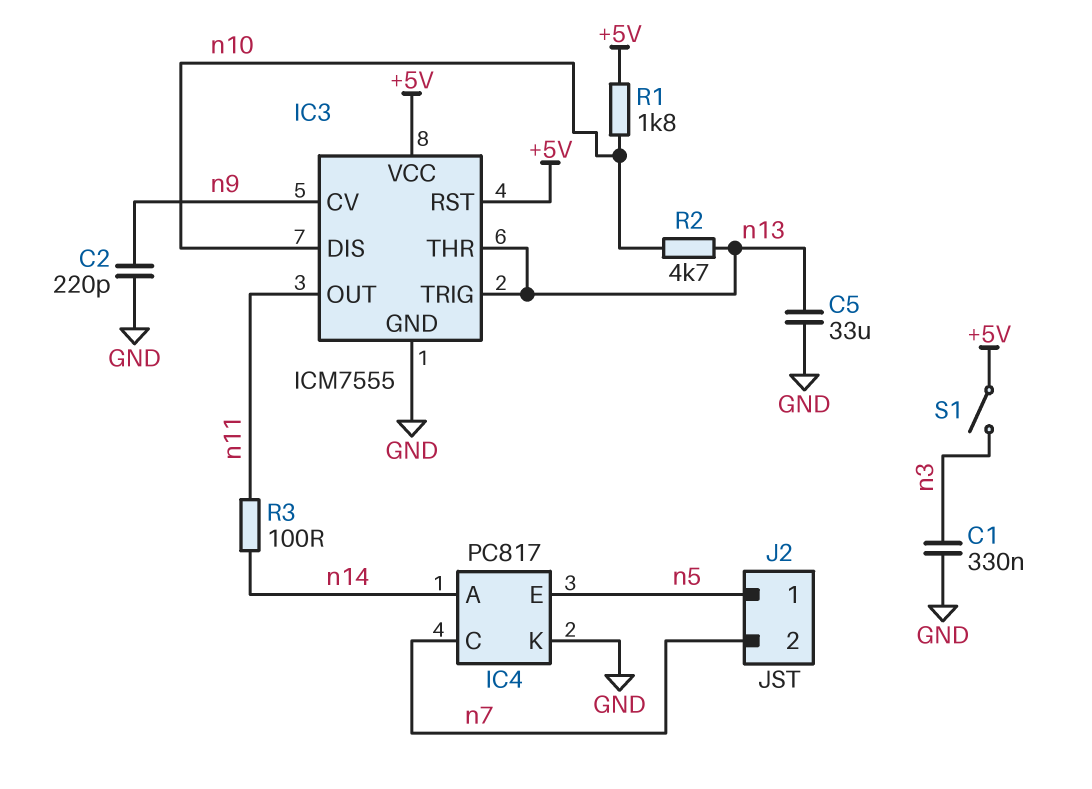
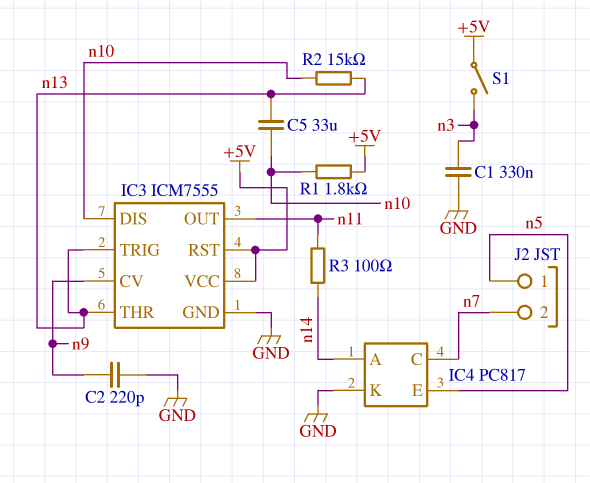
C5: 33uF (GND, n13) -> 33uF (n10, n13)
R2: 4.7k (n10, n13) -> 15k (n10, n13)

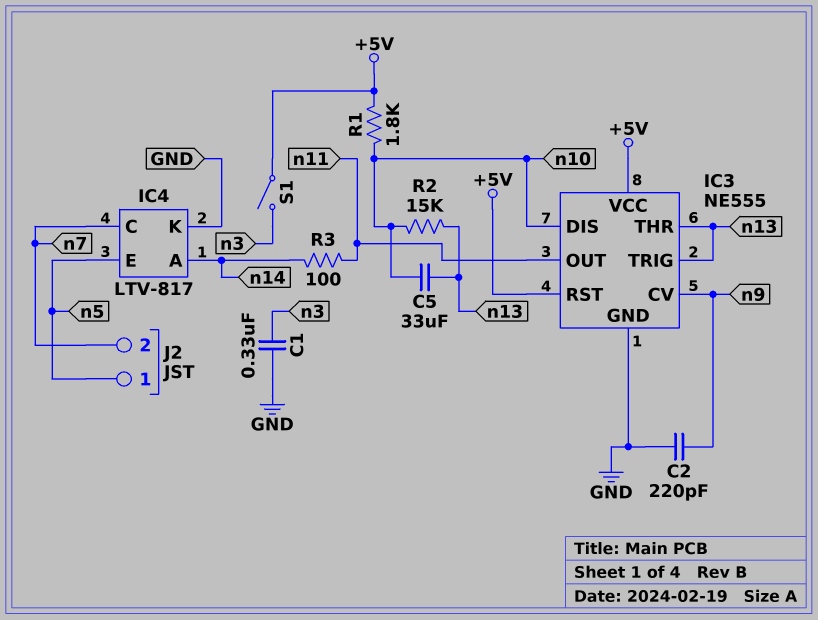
IC3: ICM7555 -> NE555
IC4: PC817 -> LTV-817

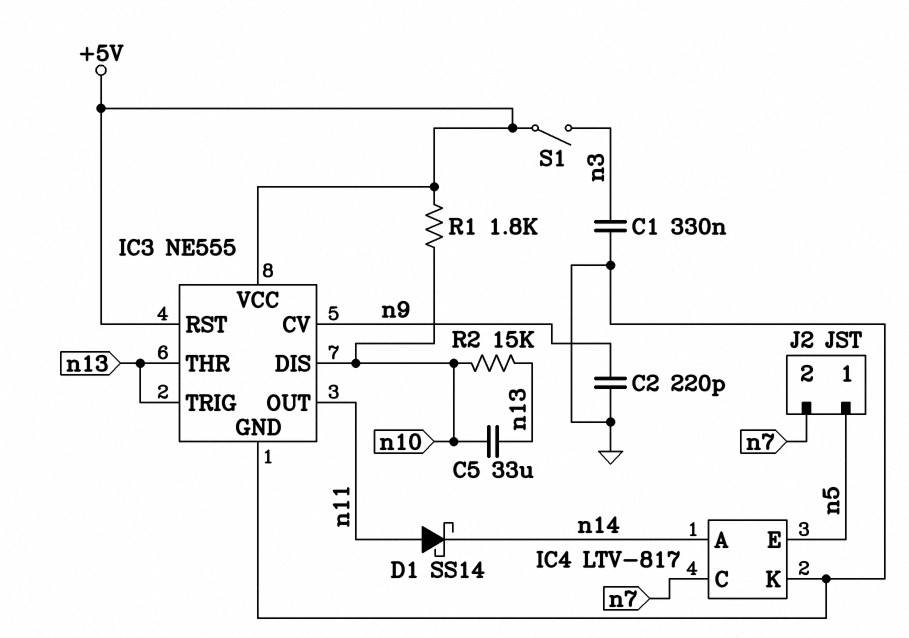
D1: none -> schottky SS14 (A n11, K n14)
R3: 100 (n11, n14) -> none

